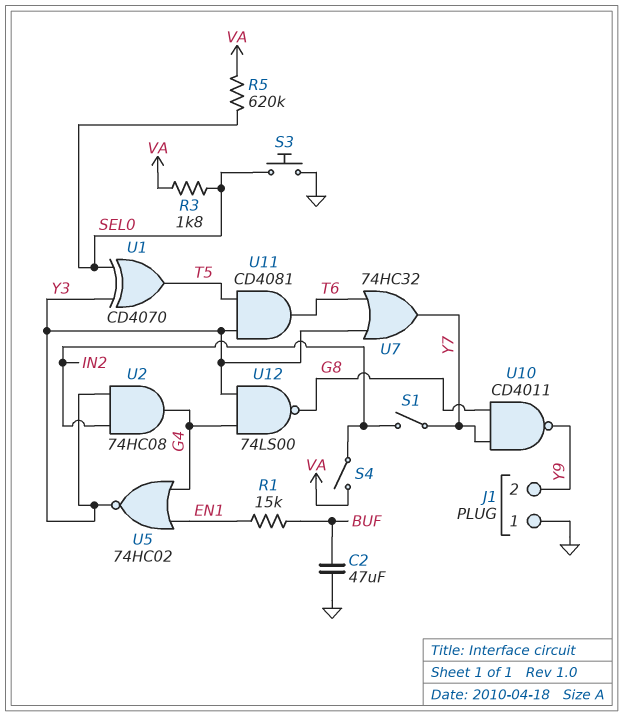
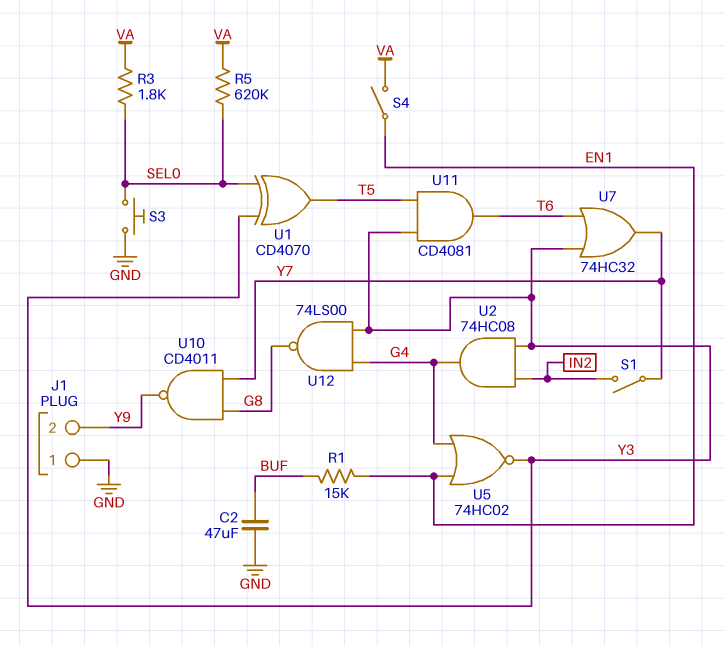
S4: switch (IN2, VA) -> switch (EN1, VA)

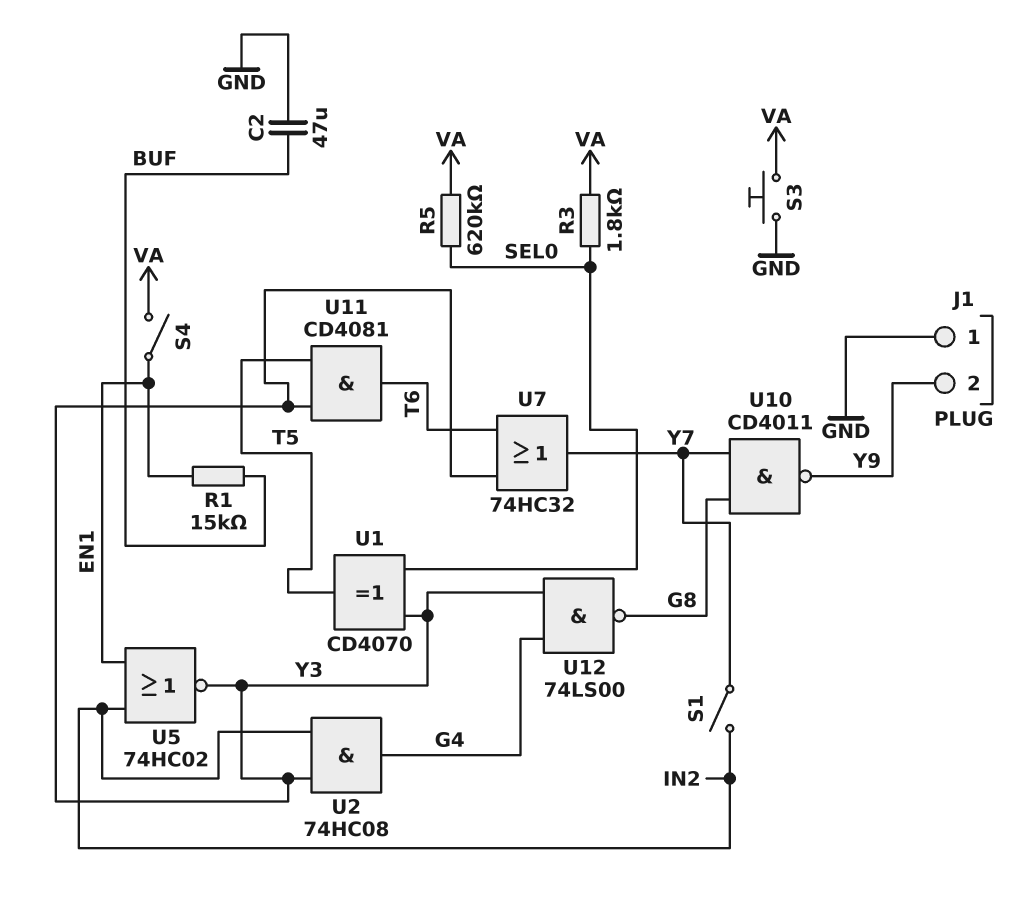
S3: button (GND, SEL0) -> button (GND, VA)
U5: NOR 74HC02 (in EN1, in G4, out Y3) -> NOR 74HC02 (in EN1, in IN2, out Y3)

